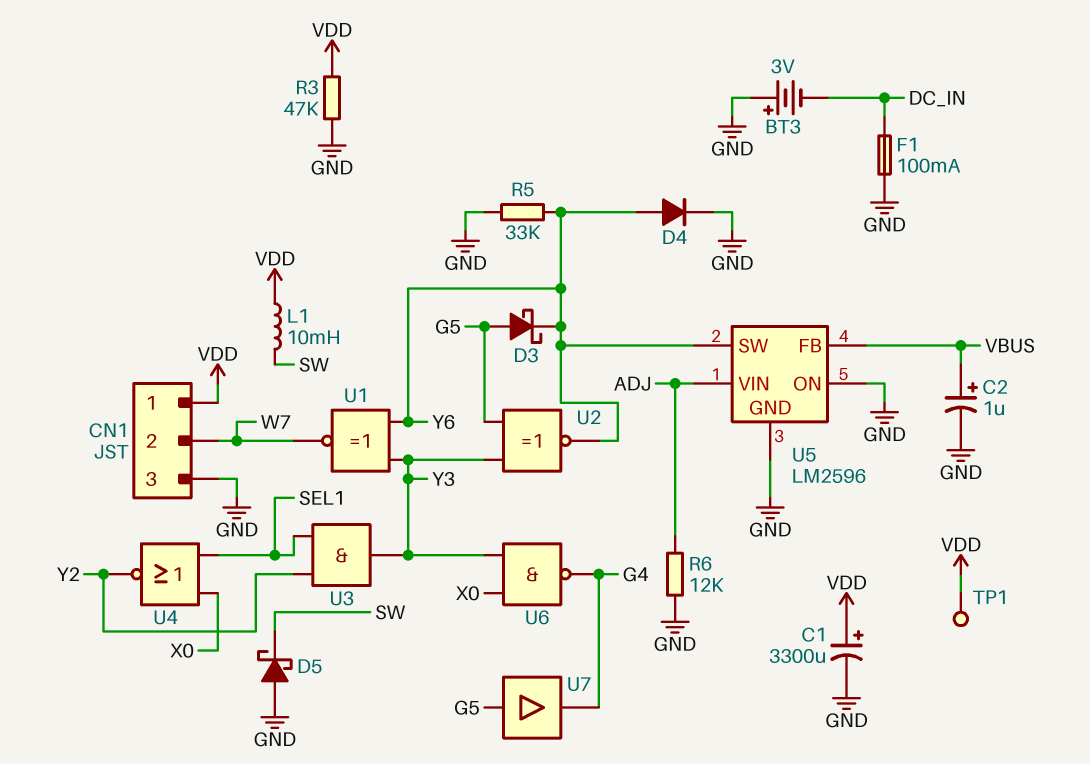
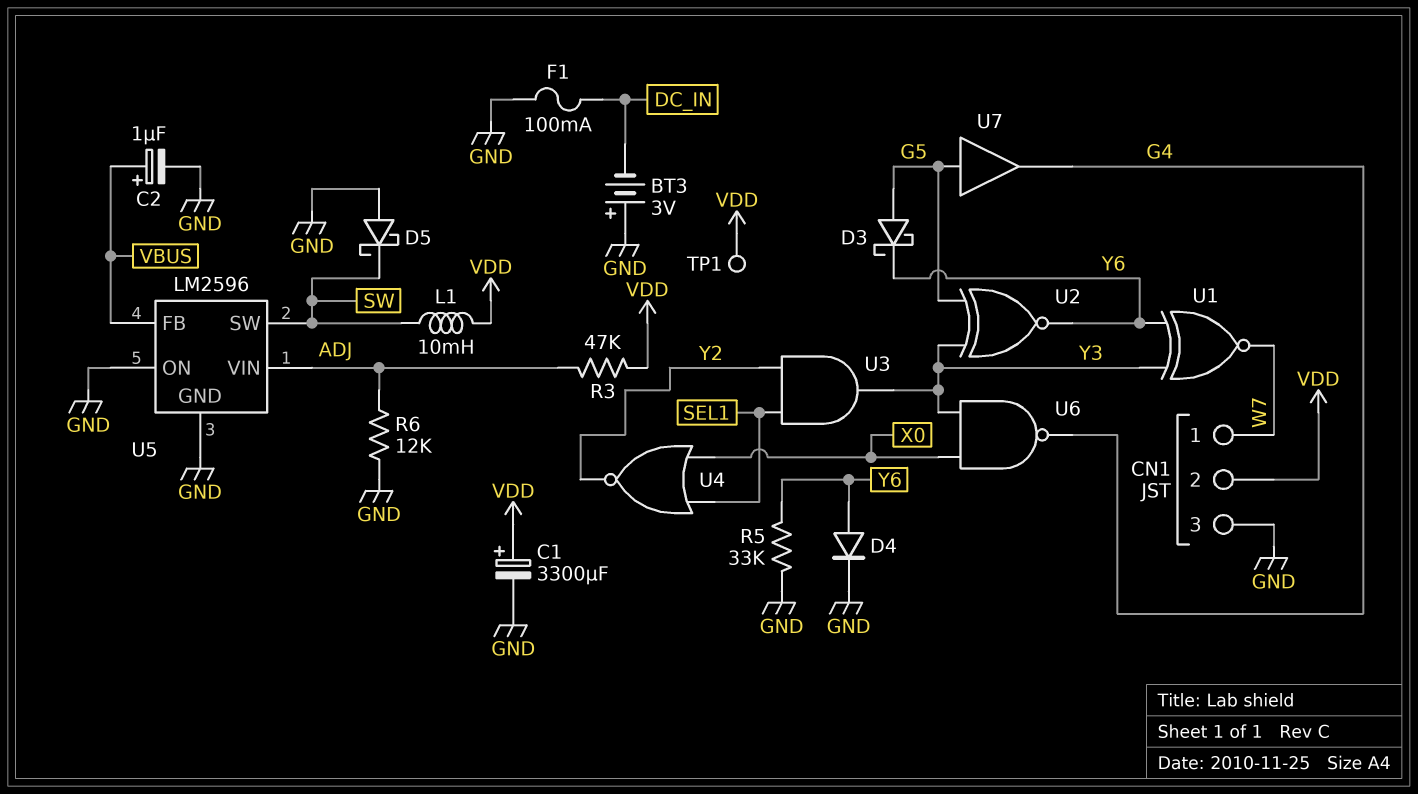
CN1 pin 1: VDD -> W7
CN1 pin 2: W7 -> VDD
R3: 47k (GND, VDD) -> 47k (ADJ, VDD)
U5 pin SW: Y6 -> SW

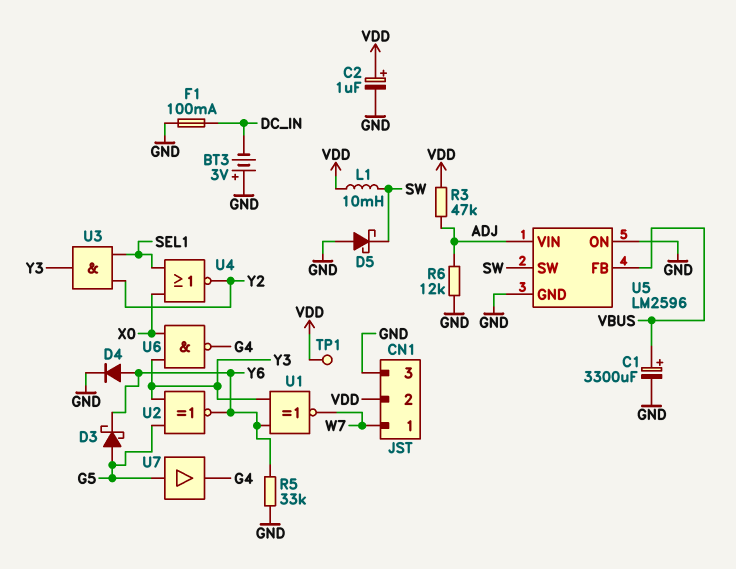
C1: 3300uF (plus VDD, minus GND) -> 3300uF (plus VBUS, minus GND)
C2: 1uF (plus VBUS, minus GND) -> 1uF (plus VDD, minus GND)

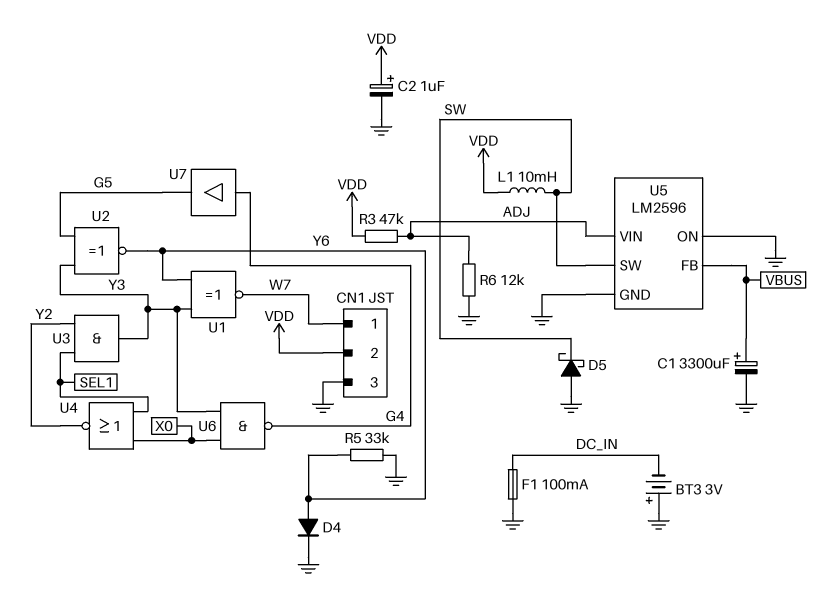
D3: schottky (A G5, K Y6) -> none
TP1: test point (VDD) -> none
U7: buffer (in G5, out G4) -> buffer (in G4, out G5)

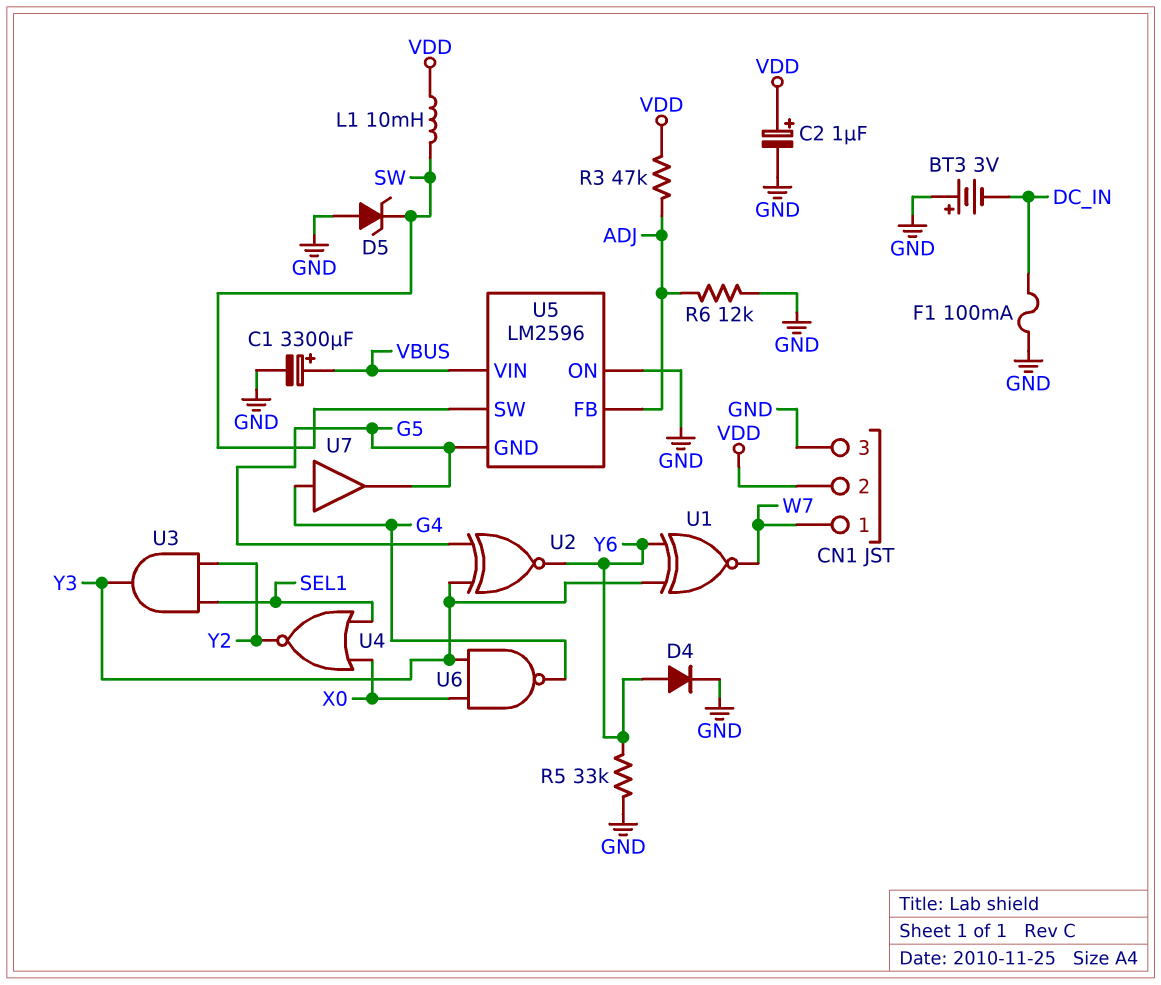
D5: schottky (A GND, K SW) -> zener (A GND, K SW)
U5 pin FB: VBUS -> ADJ
U5 pin GND: GND -> G5
U5 pin VIN: ADJ -> VBUS

